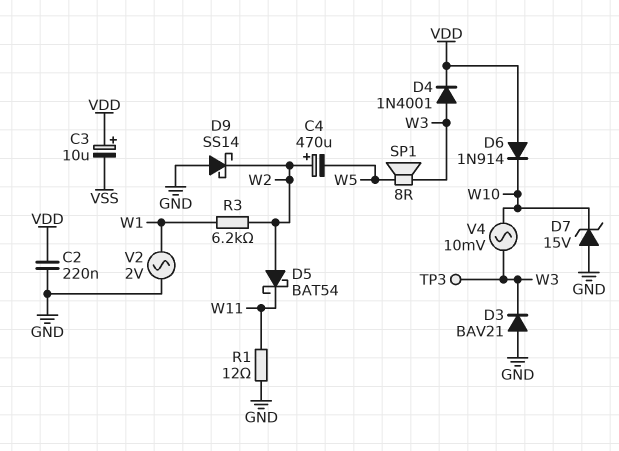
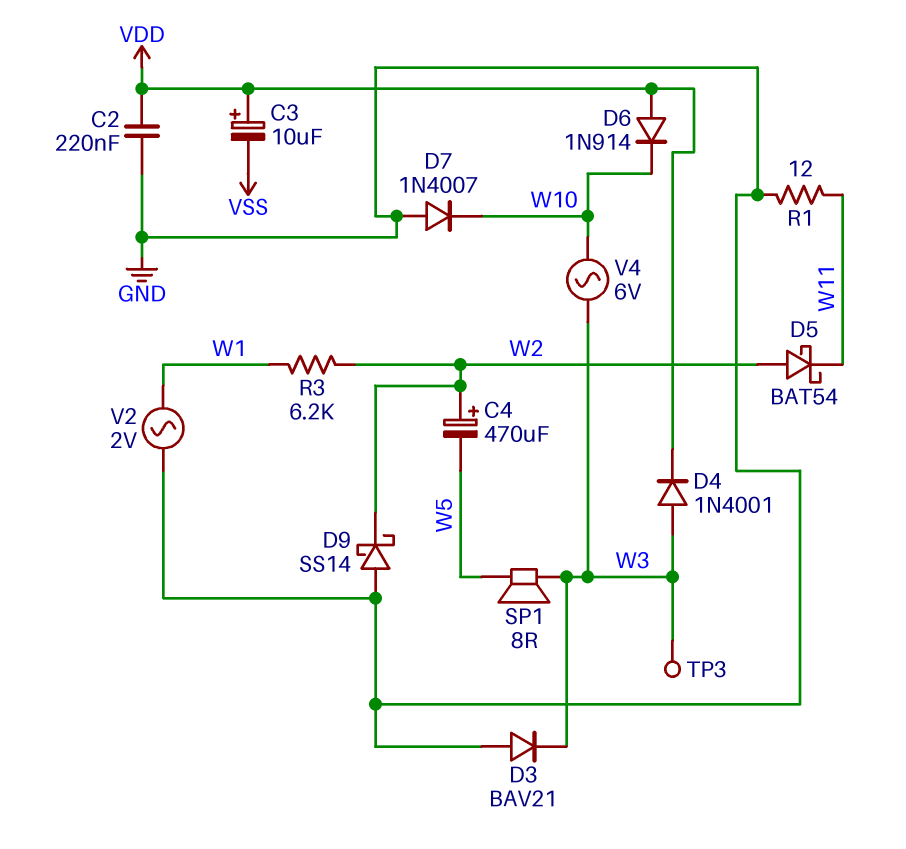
D7: zener 15V (A GND, K W10) -> diode 1N4007 (A GND, K W10)
V4: AC 10mV (W3, W10) -> AC 6V (W3, W10)

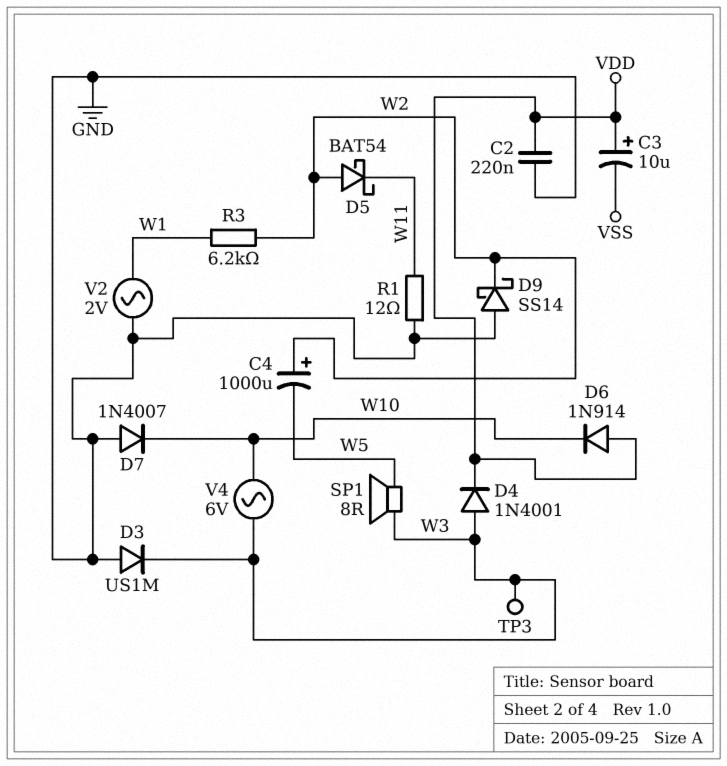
C4: 470uF (plus W2, minus W5) -> 1000uF (plus W2, minus W5)
D3: diode BAV21 (A GND, K W3) -> diode US1M (A GND, K W3)

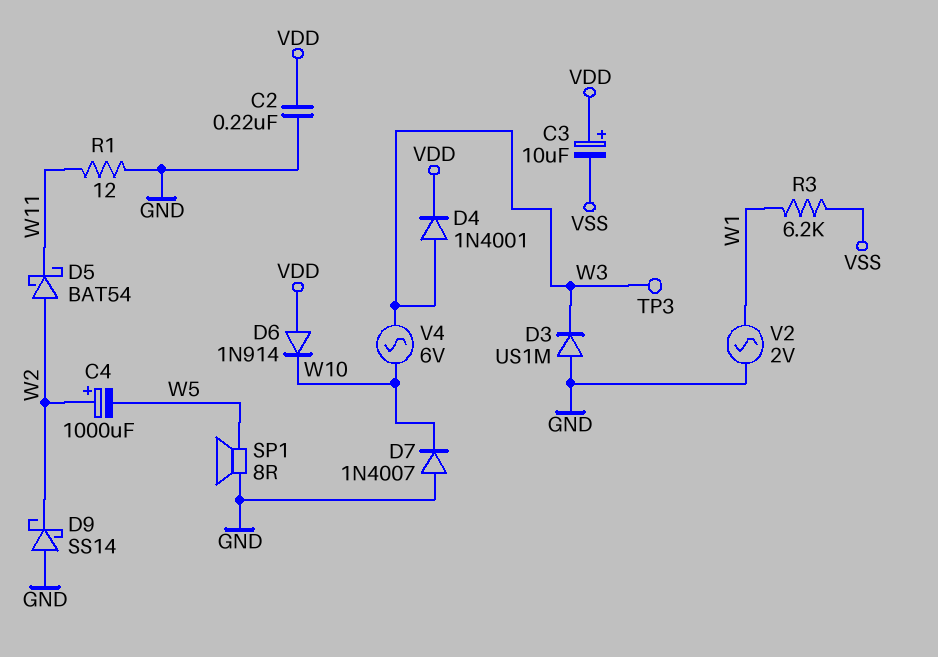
R3: 6.2k (W1, W2) -> 6.2k (VSS, W1)
SP1: speaker 8R (W3, W5) -> speaker 8R (GND, W5)

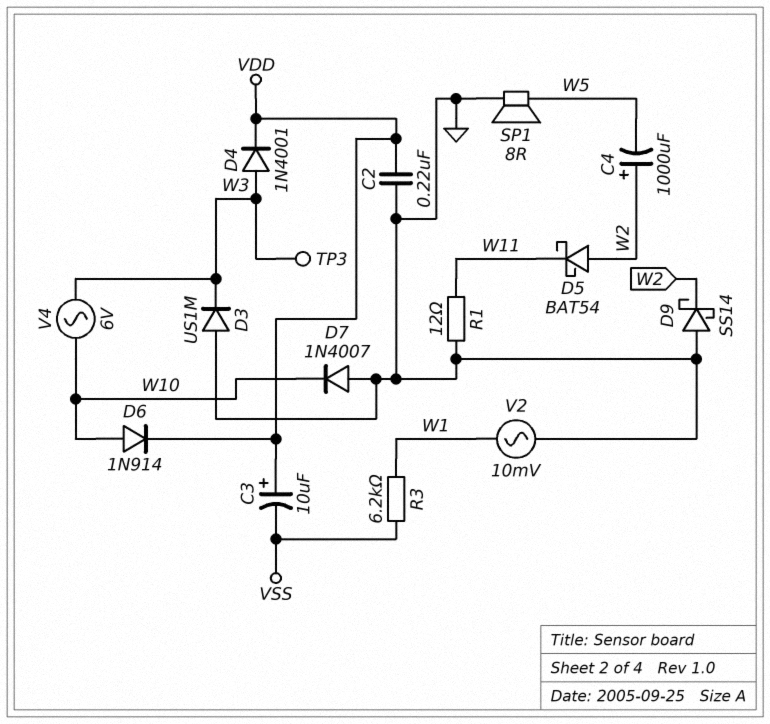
D6: diode 1N914 (A VDD, K W10) -> diode 1N914 (A W10, K VDD)
V2: AC 2V (GND, W1) -> AC 10mV (GND, W1)

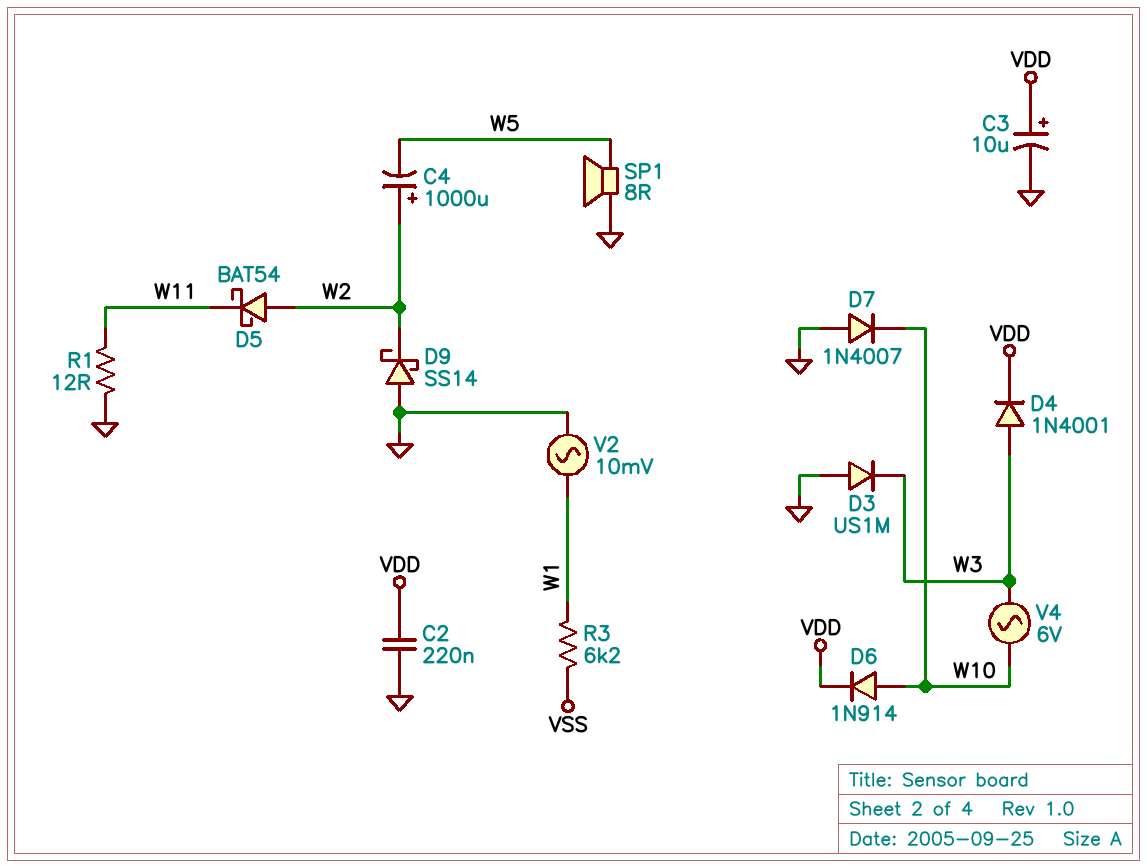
C3: 10uF (plus VDD, minus VSS) -> 10uF (plus VDD, minus GND)
TP3: test point (W3) -> none

